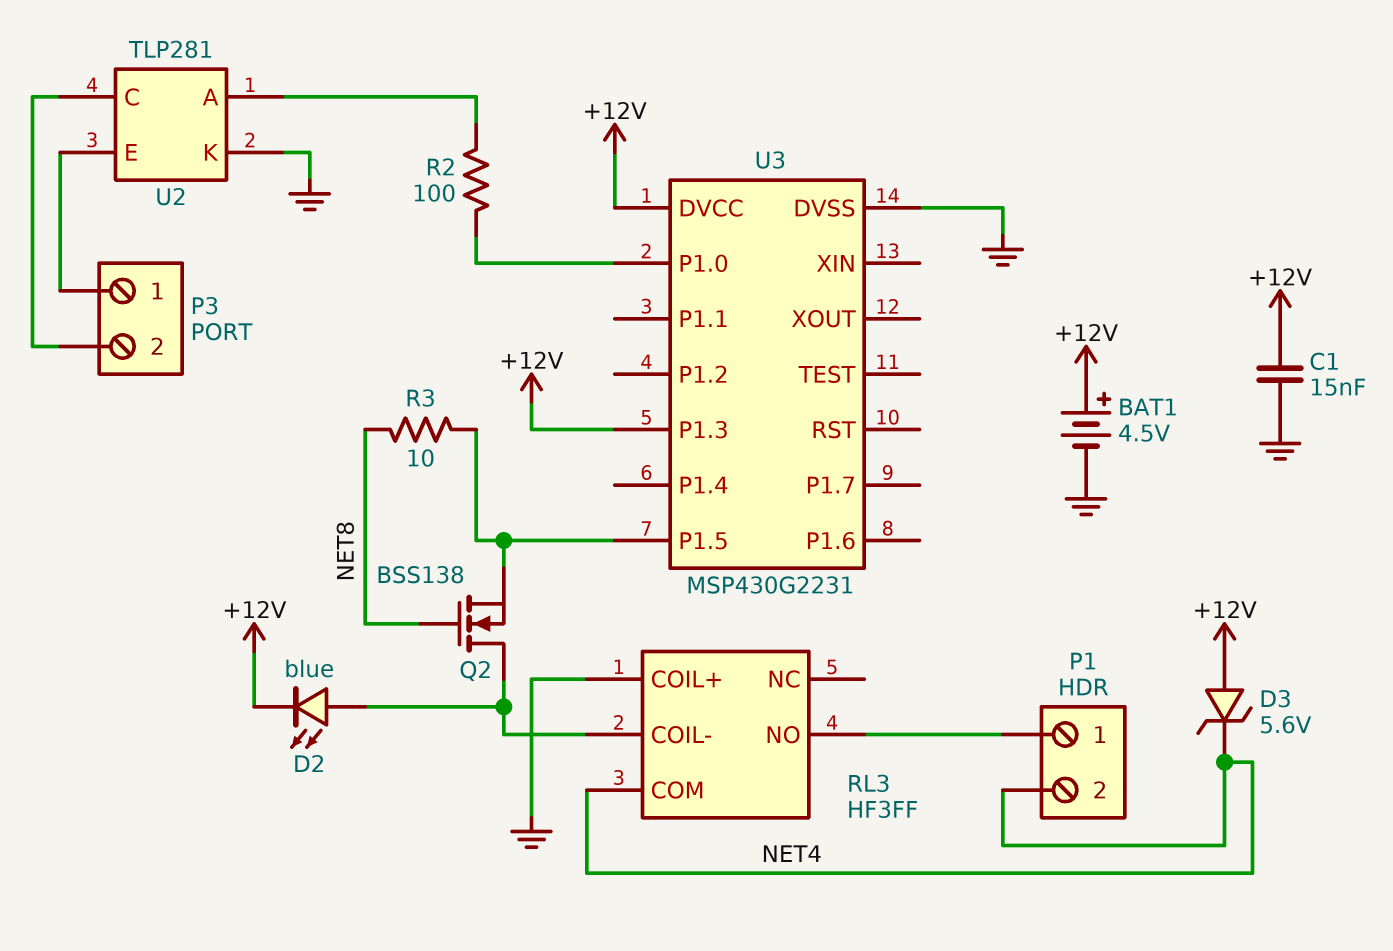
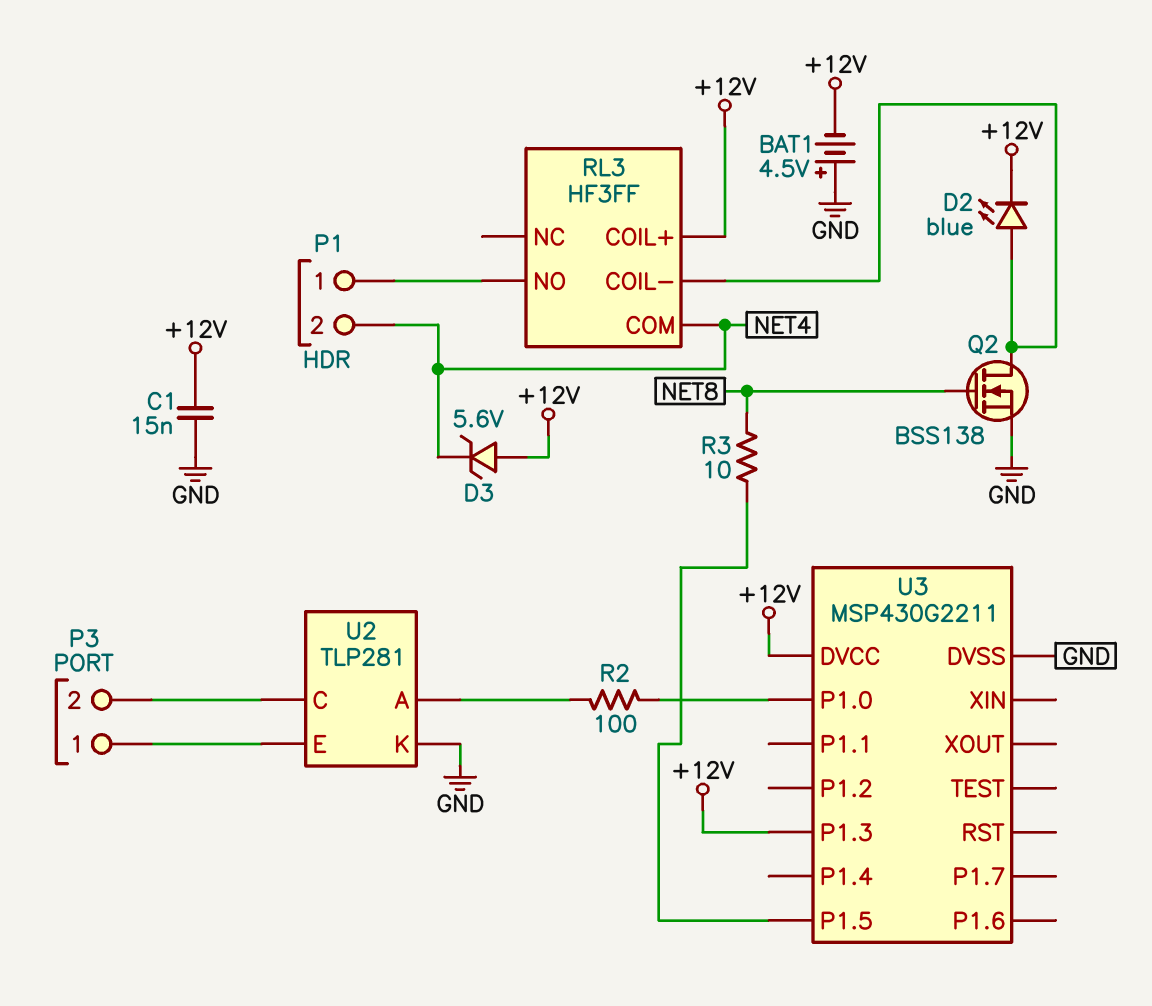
BAT1: 4.5V (plus +12V, minus GND) -> 4.5V (plus GND, minus +12V)
Q2: NMOS BSS138 (G NET8, D RL3/COIL-, S U3/P1.5) -> NMOS BSS138 (G NET8, D RL3/COIL-, S GND)
RL3 pin COIL+: GND -> +12V
U3: MSP430G2231 -> MSP430G2211

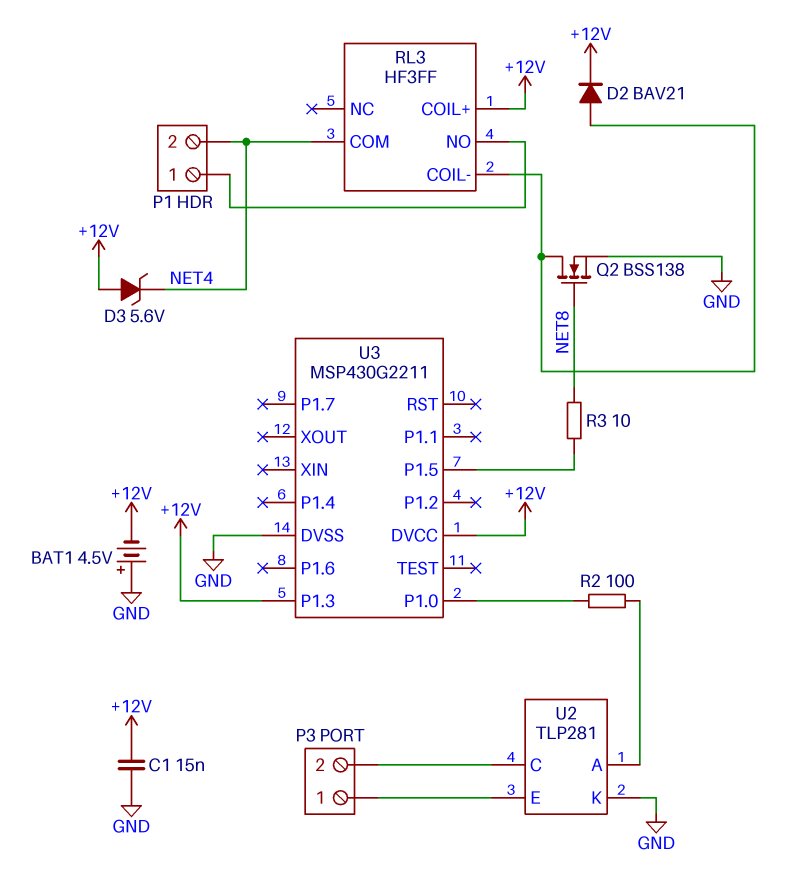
D2: LED blue (A RL3/COIL-, K +12V) -> diode BAV21 (A RL3/COIL-, K +12V)

